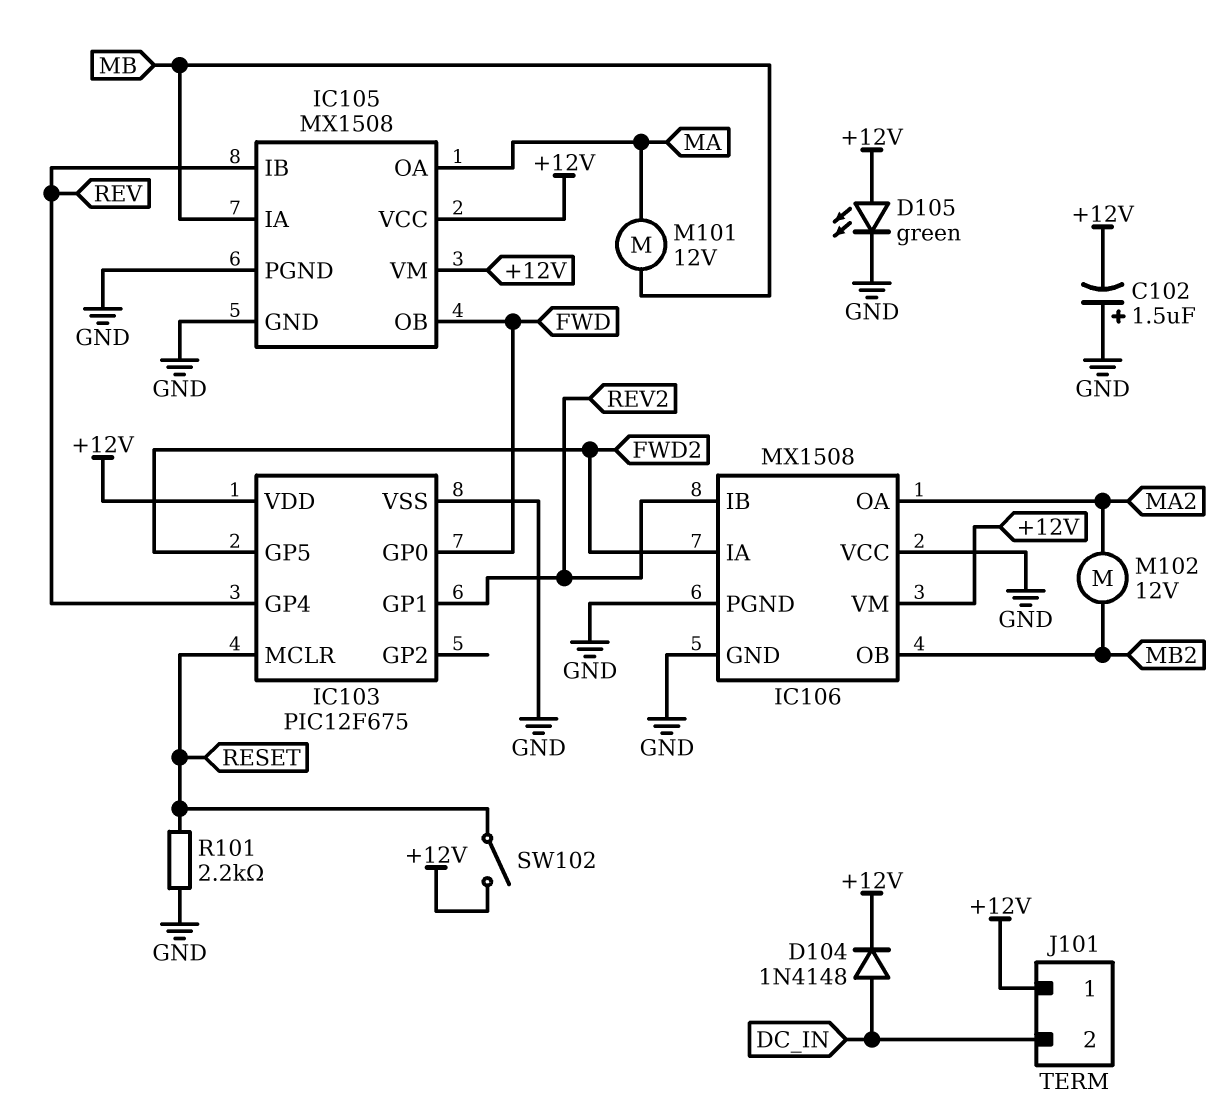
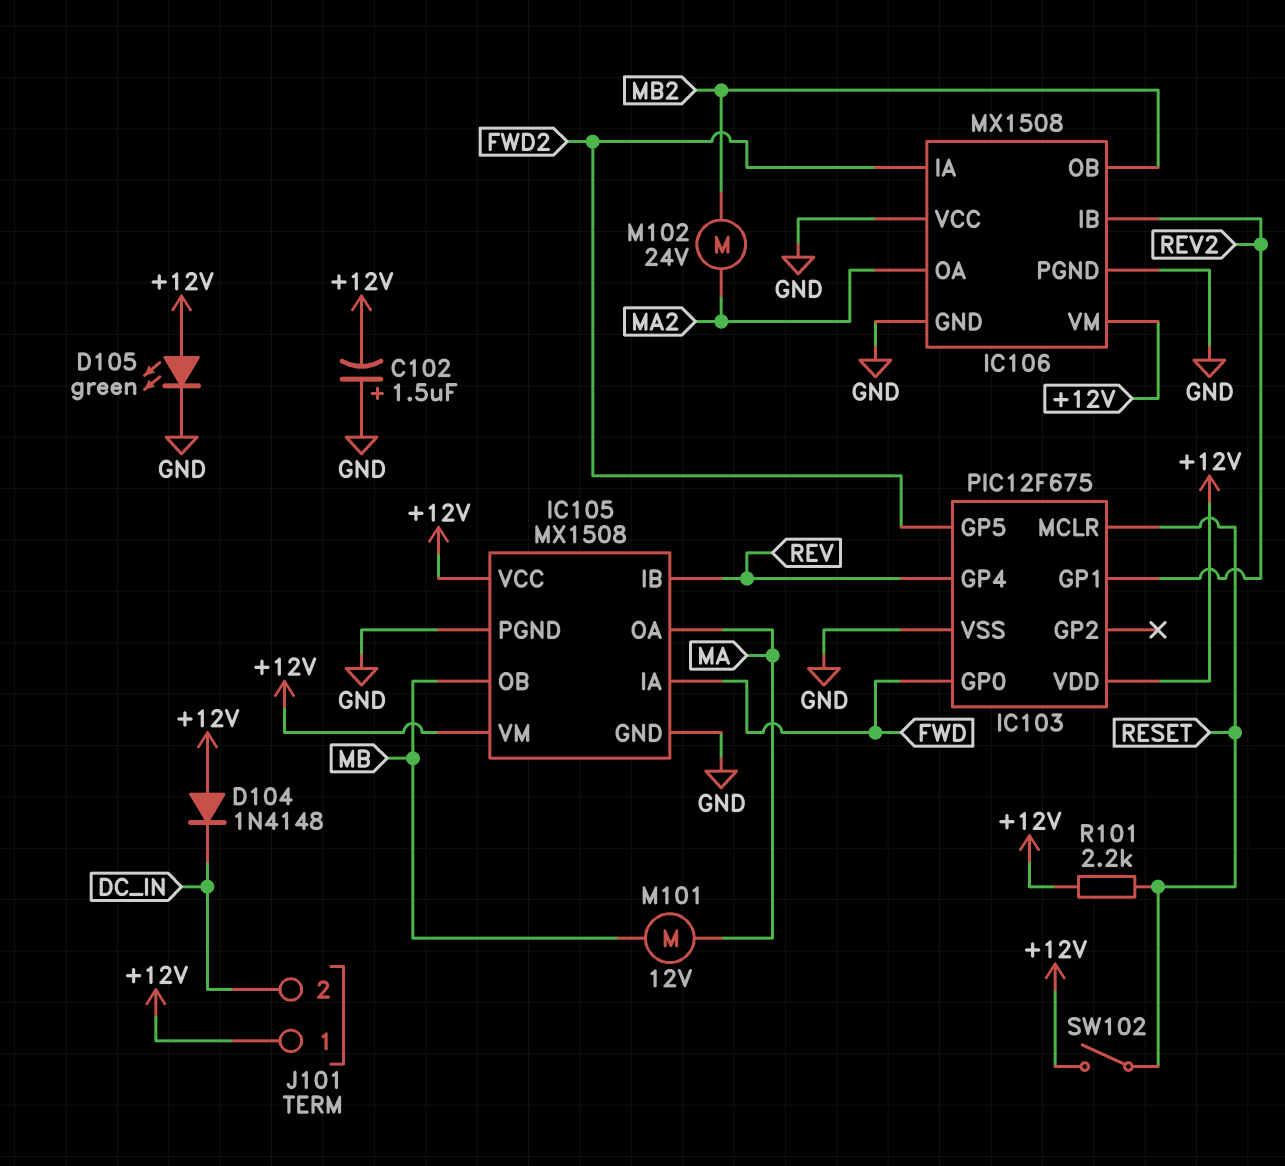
D104: diode 1N4148 (A DC_IN, K +12V) -> diode 1N4148 (A +12V, K DC_IN)
IC105 pin IA: MB -> FWD
IC105 pin OB: FWD -> MB
M102: motor 12V (MA2, MB2) -> motor 24V (MA2, MB2)
R101: 2.2k (GND, RESET) -> 2.2k (+12V, RESET)

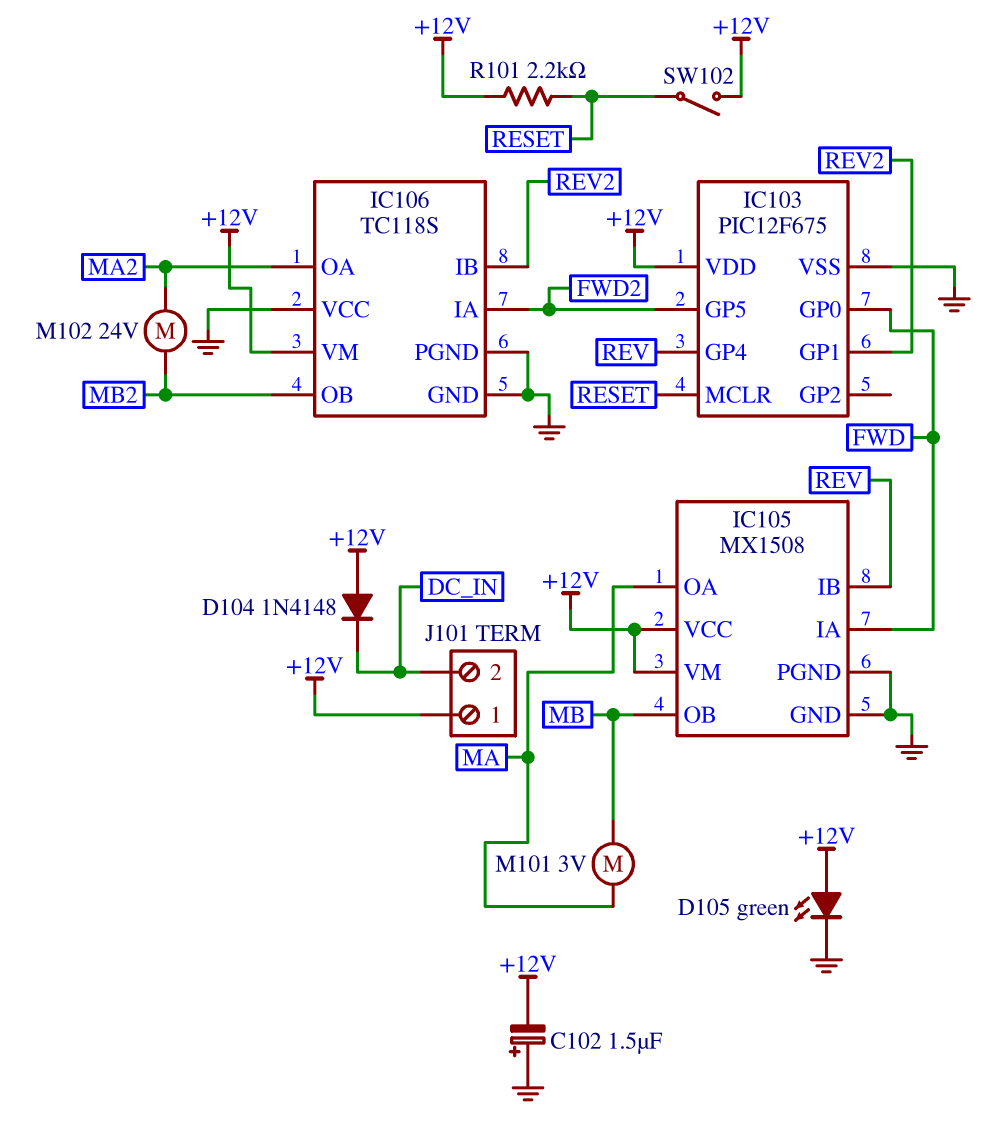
IC106: MX1508 -> TC118S
M101: motor 12V (MA, MB) -> motor 3V (MA, MB)

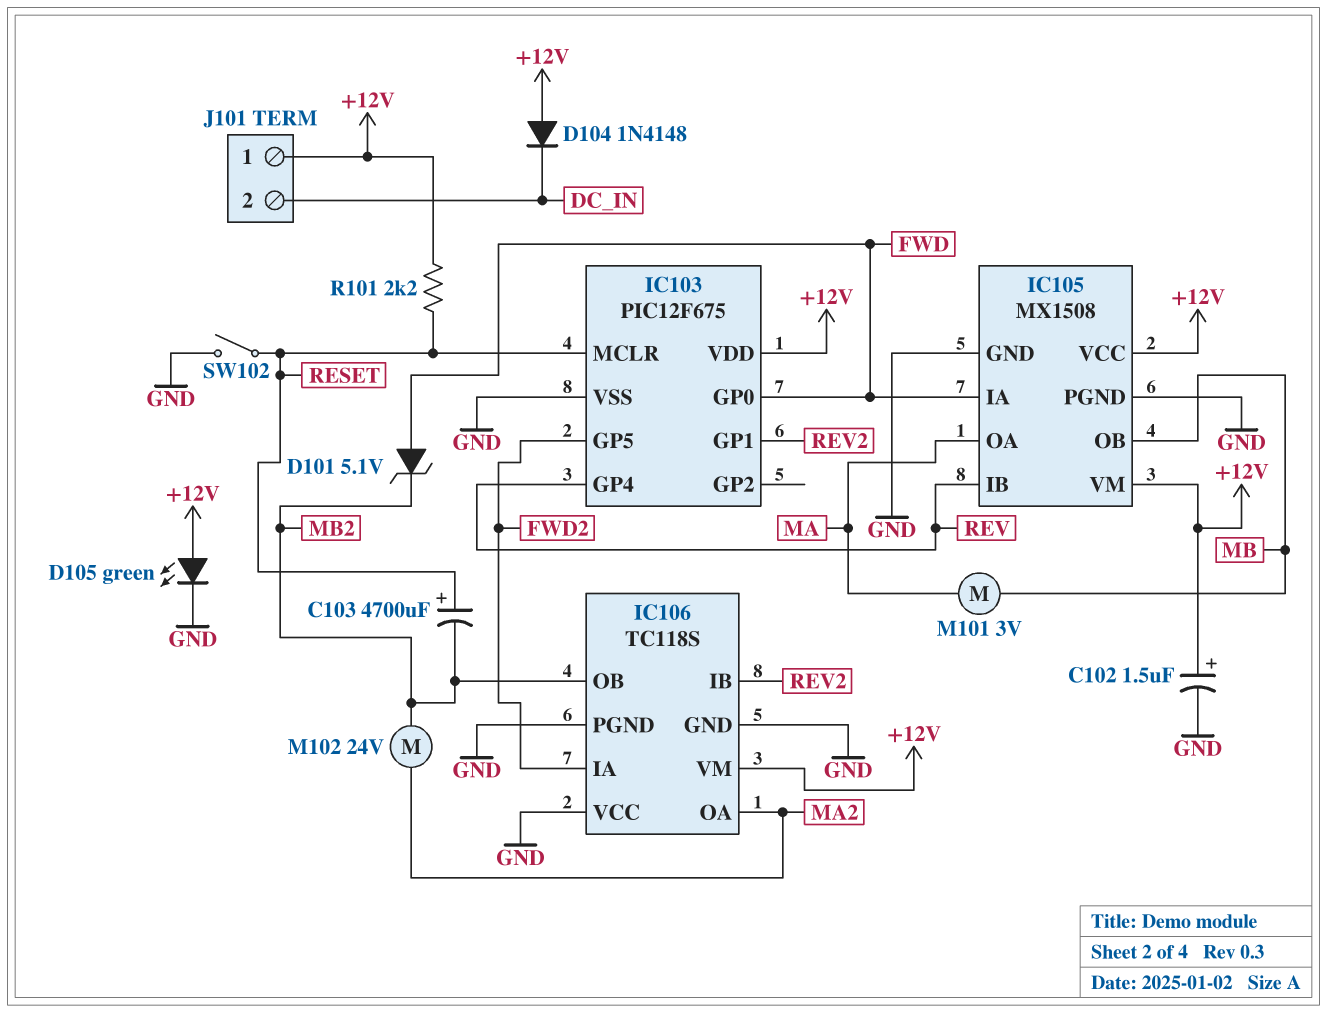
C102: 1.5uF (plus GND, minus +12V) -> 1.5uF (plus +12V, minus GND)
C103: none -> 4700uF (plus RESET, minus MB2)
D101: none -> zener 5.1V (A FWD, K MB2)
SW102: switch (+12V, RESET) -> switch (GND, RESET)

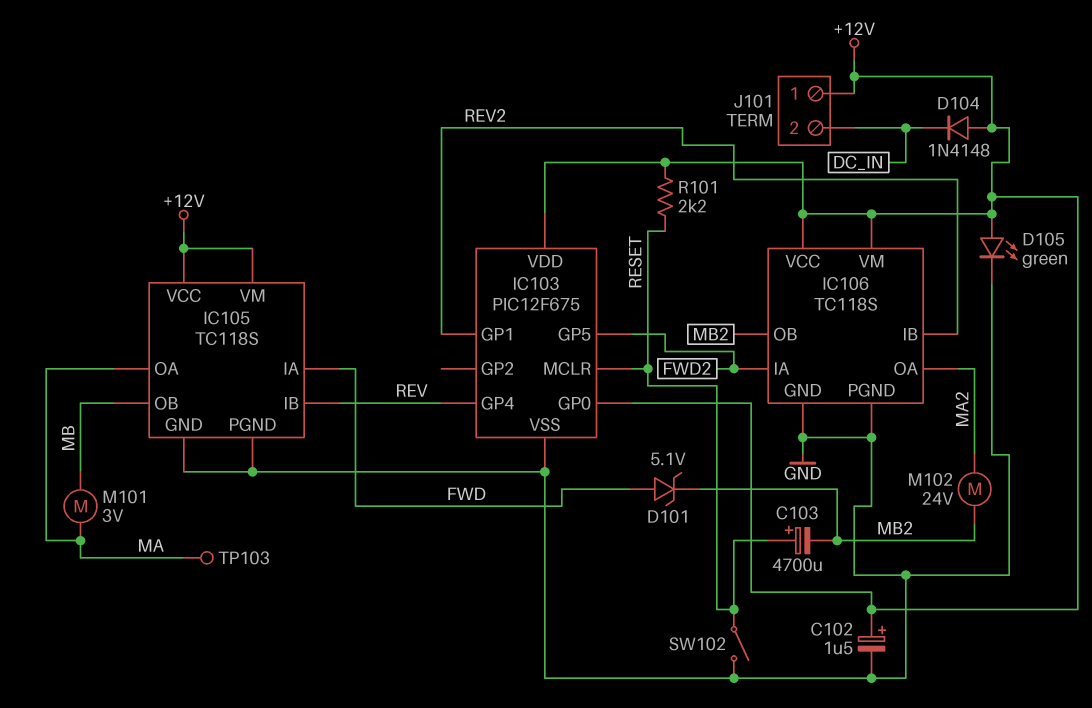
IC103 pin GP0: FWD -> +12V
IC105: MX1508 -> TC118S
IC106 pin VCC: GND -> +12V
TP103: none -> test point (MA)

